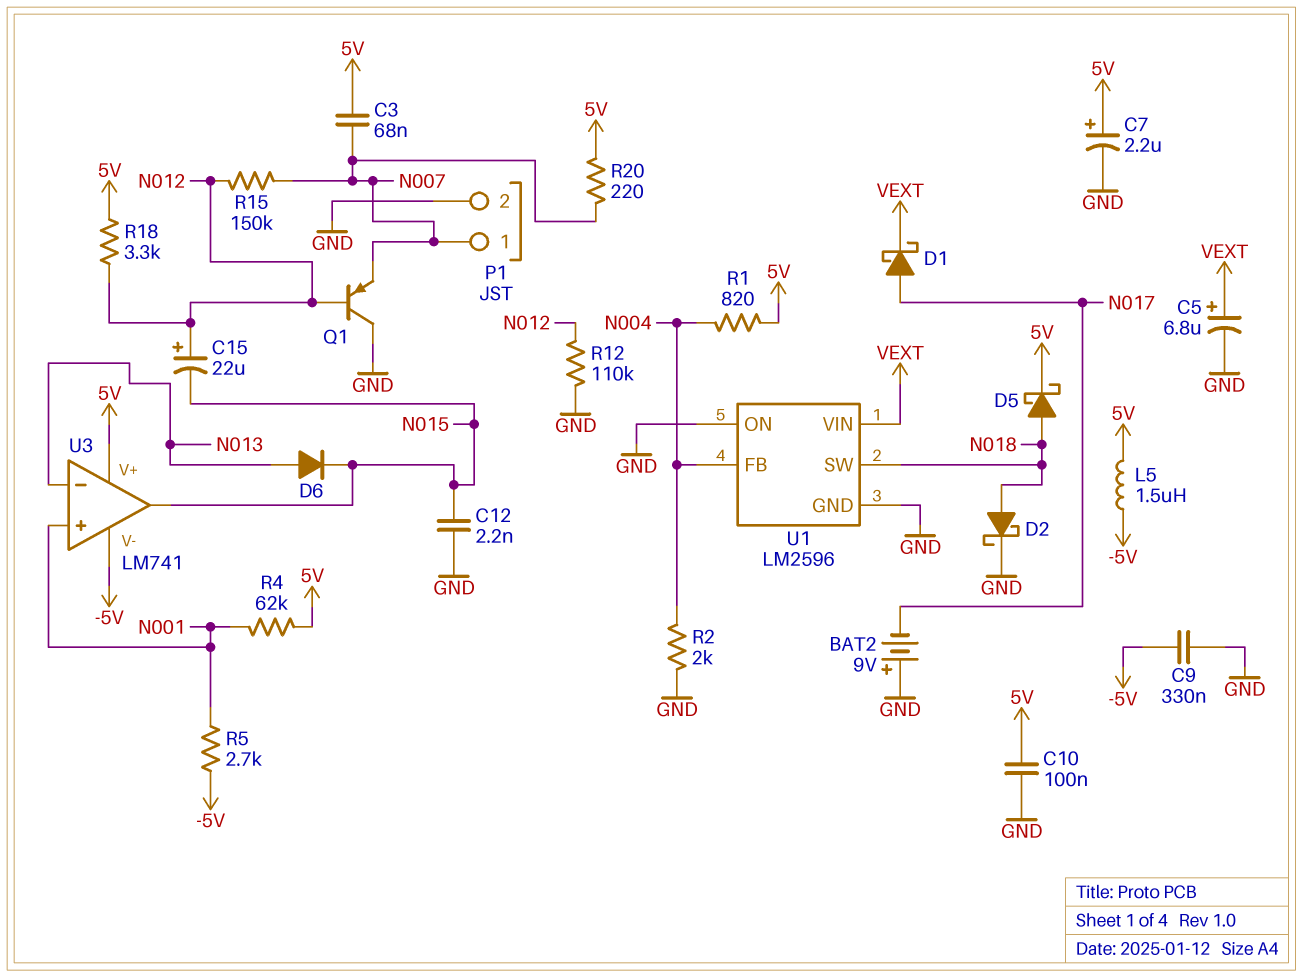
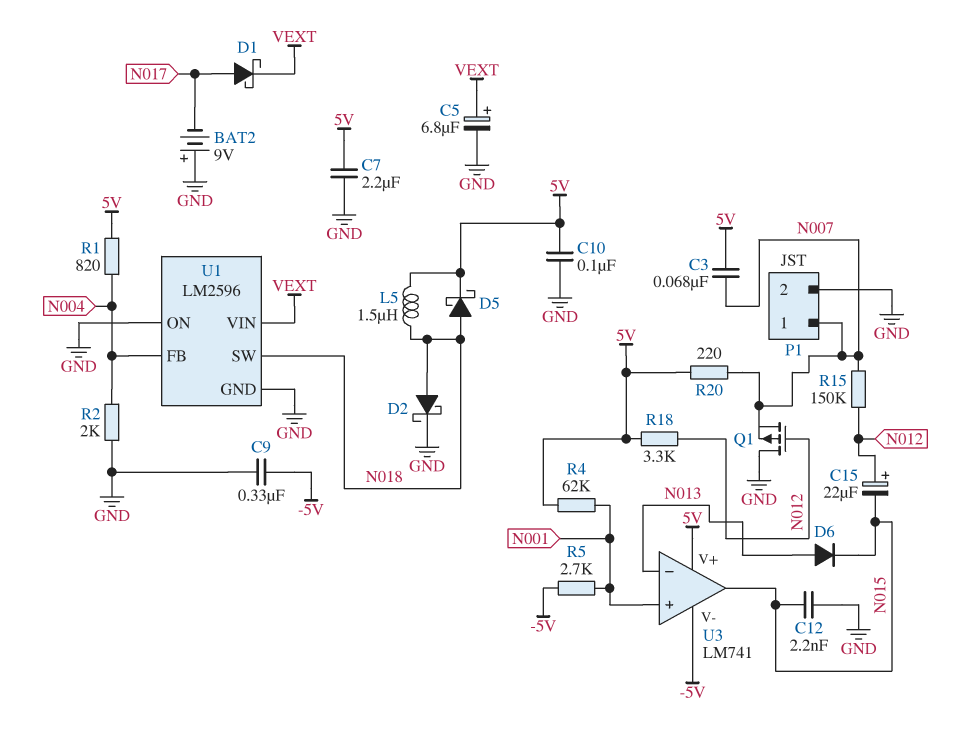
C7: 2.2uF (plus 5V, minus GND) -> 2.2uF (5V, GND)
L5: 1.5uH (-5V, 5V) -> 1.5uH (5V, N018)
Q1: PNP (B N012, C GND, E N007) -> PMOS (G N012, D GND, S N007)
R12: 110k (GND, N012) -> none

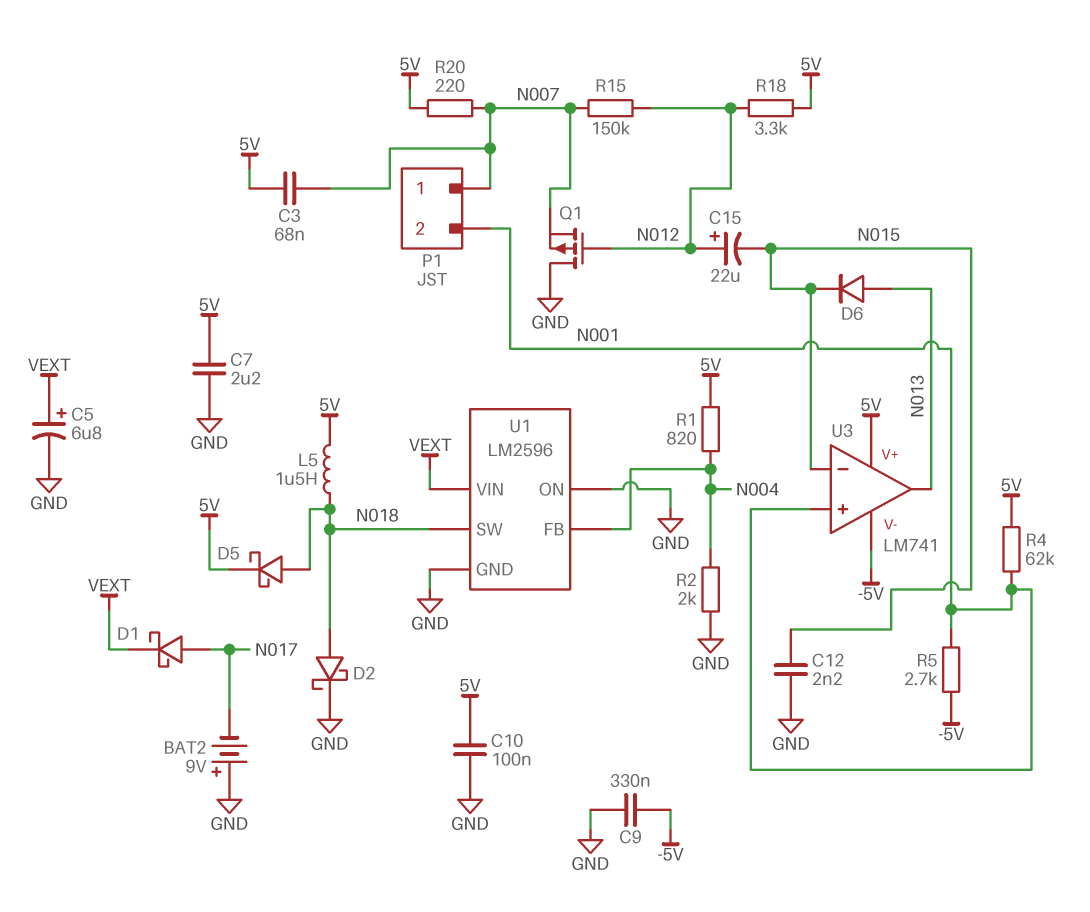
P1 pin 2: GND -> N001
U3 pin in-: N013 -> N015
U3 pin out: N015 -> N013

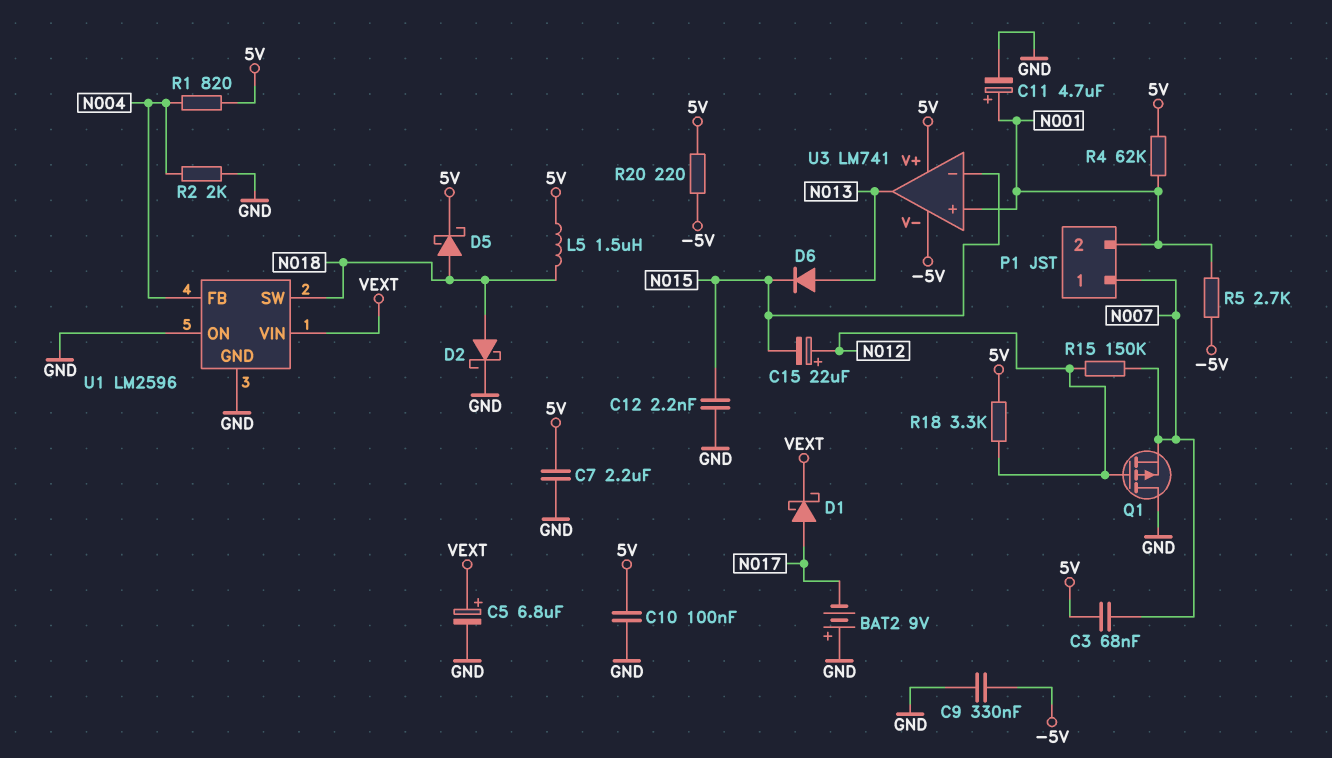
C11: none -> 4.7uF (plus N001, minus GND)
R20: 220 (5V, N007) -> 220 (-5V, 5V)

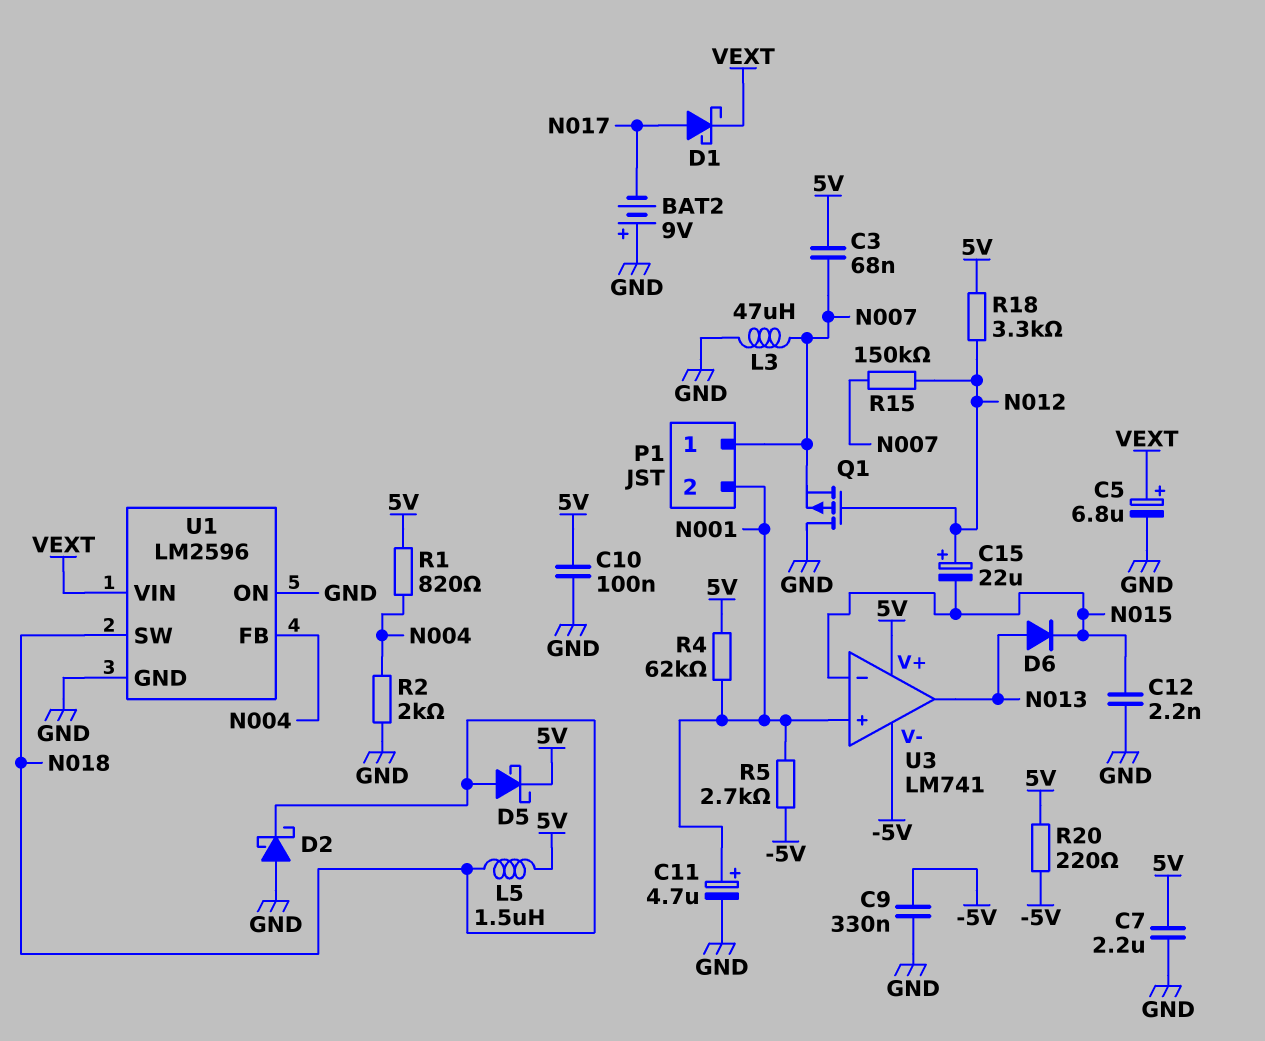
D2: schottky (A N018, K GND) -> schottky (A GND, K N018)
L3: none -> 47uH (GND, N007)

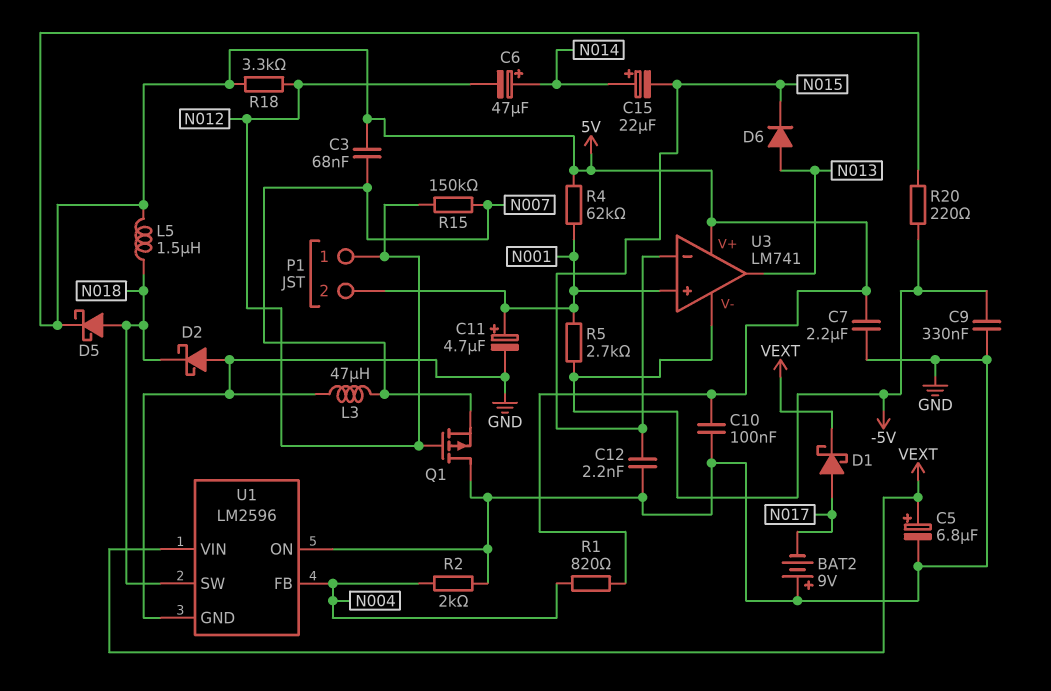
C6: none -> 47uF (plus N014, minus N012)
C15: 22uF (plus N012, minus N015) -> 22uF (plus N014, minus N015)
P1 pin 1: N007 -> N012

